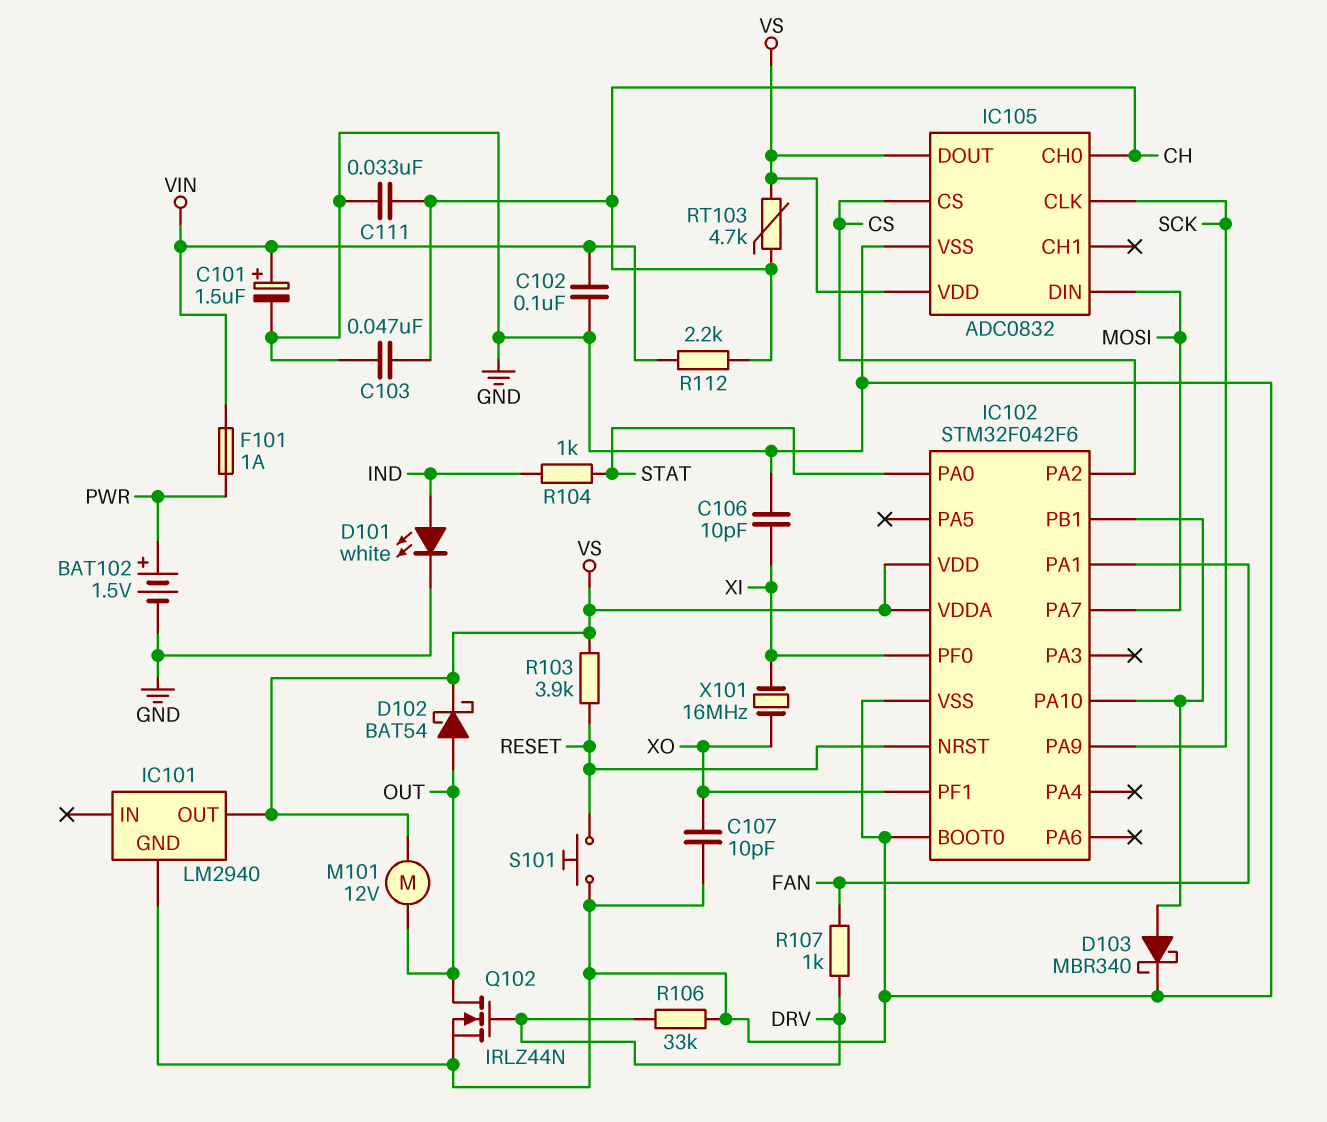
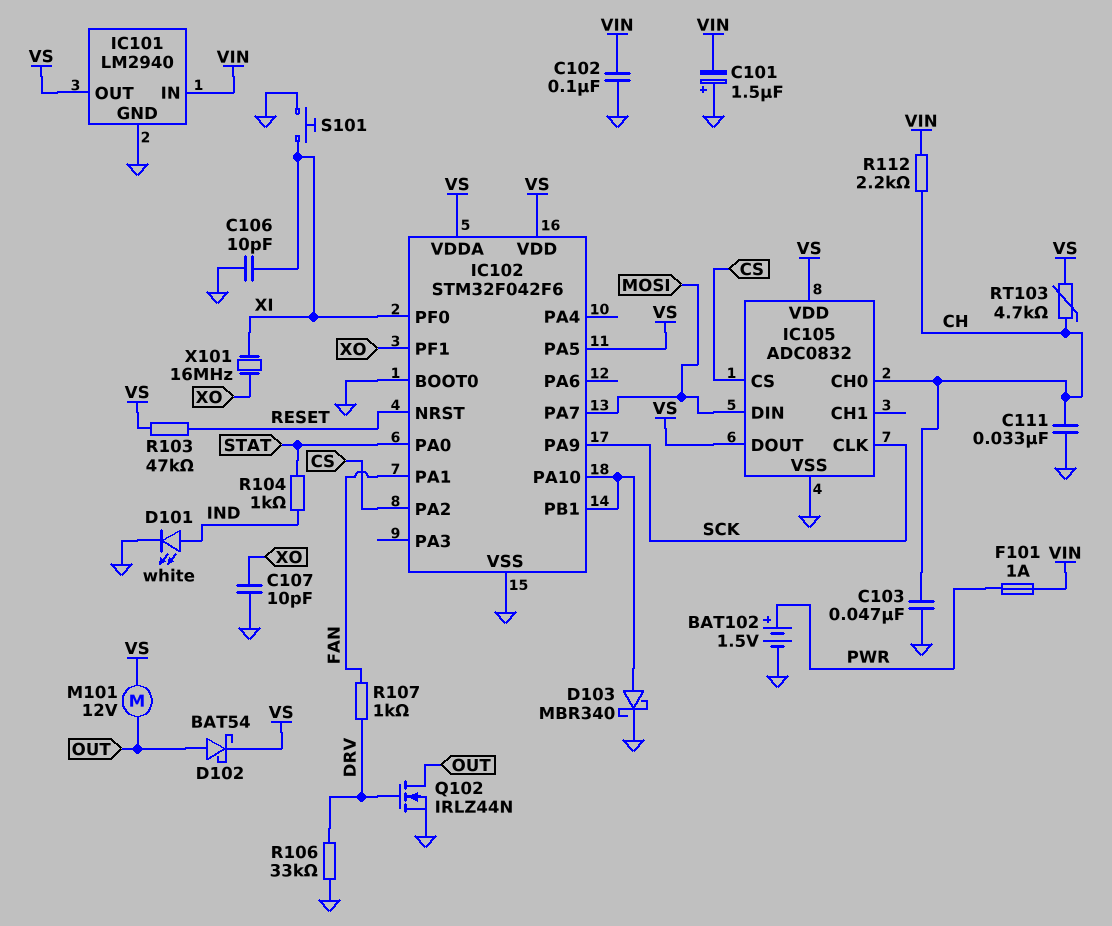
C101: 1.5uF (plus VIN, minus GND) -> 1.5uF (plus GND, minus VIN)
IC101 pin IN: none -> VIN
IC102 pin PA5: none -> VS
R103: 3.9k (RESET, VS) -> 47k (RESET, VS)
S101: button (GND, RESET) -> button (GND, XI)

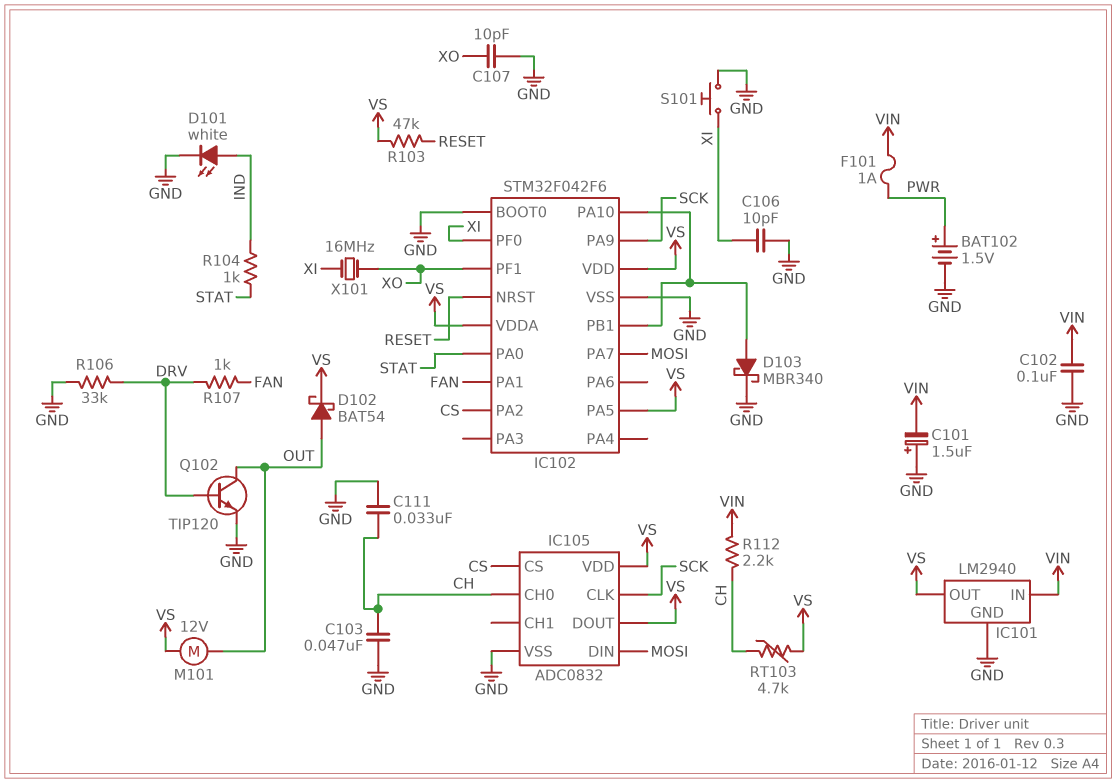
Q102: NMOS IRLZ44N (G DRV, D OUT, S GND) -> NPN TIP120 (B DRV, C OUT, E GND)

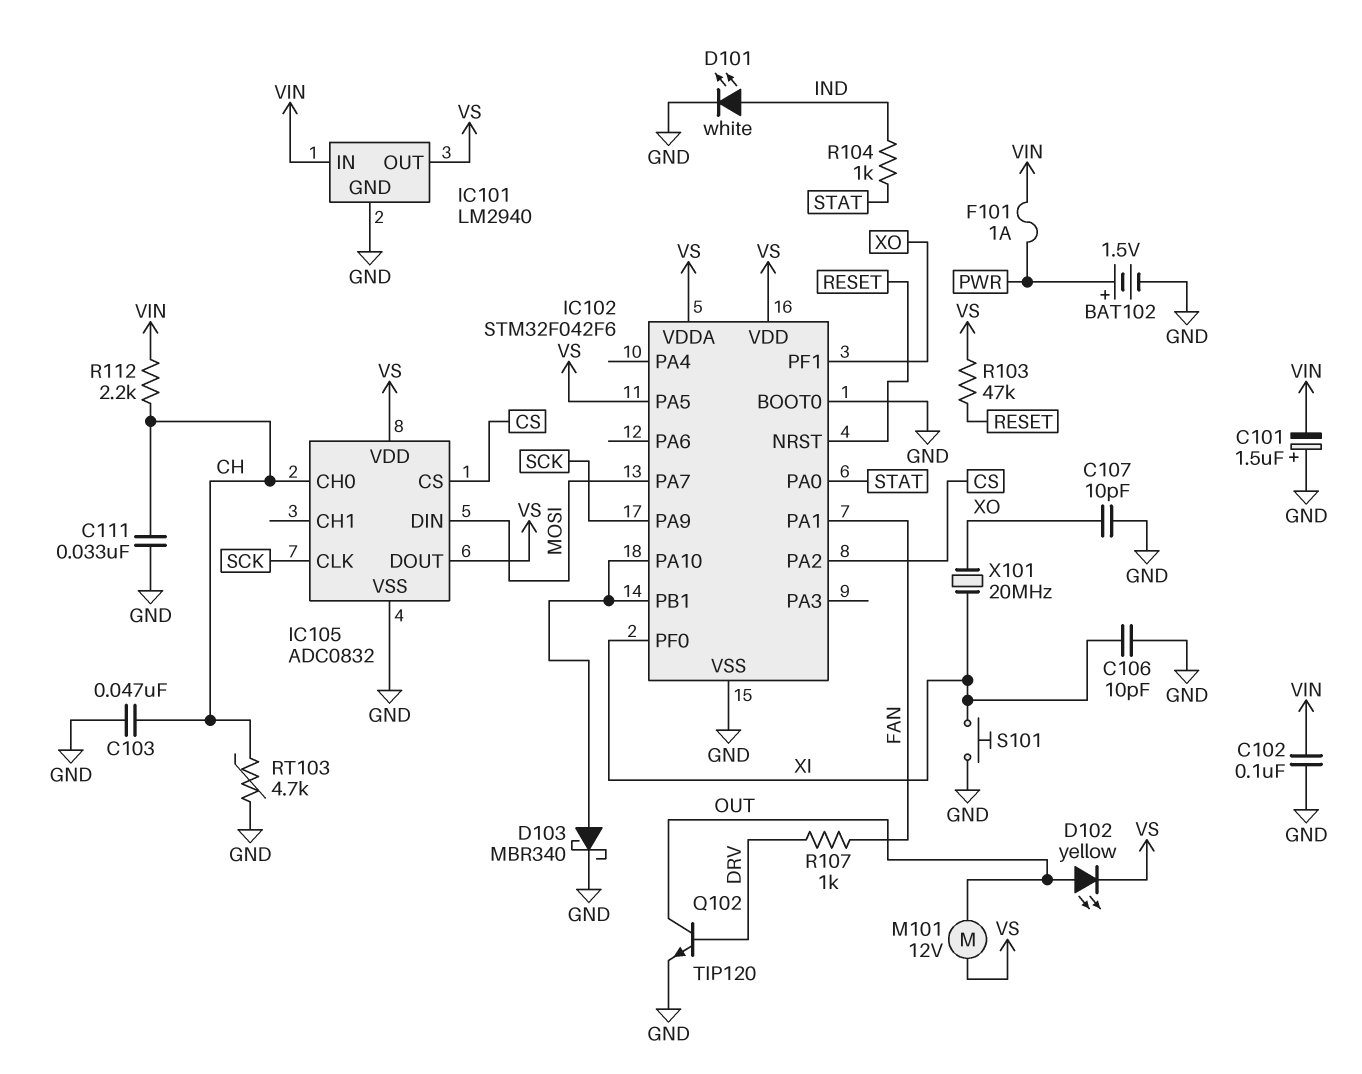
D102: schottky BAT54 (A OUT, K VS) -> LED yellow (A OUT, K VS)
R106: 33k (DRV, GND) -> none
RT103: 4.7k (CH, VS) -> 4.7k (CH, GND)
X101: 16MHz (XI, XO) -> 20MHz (XI, XO)

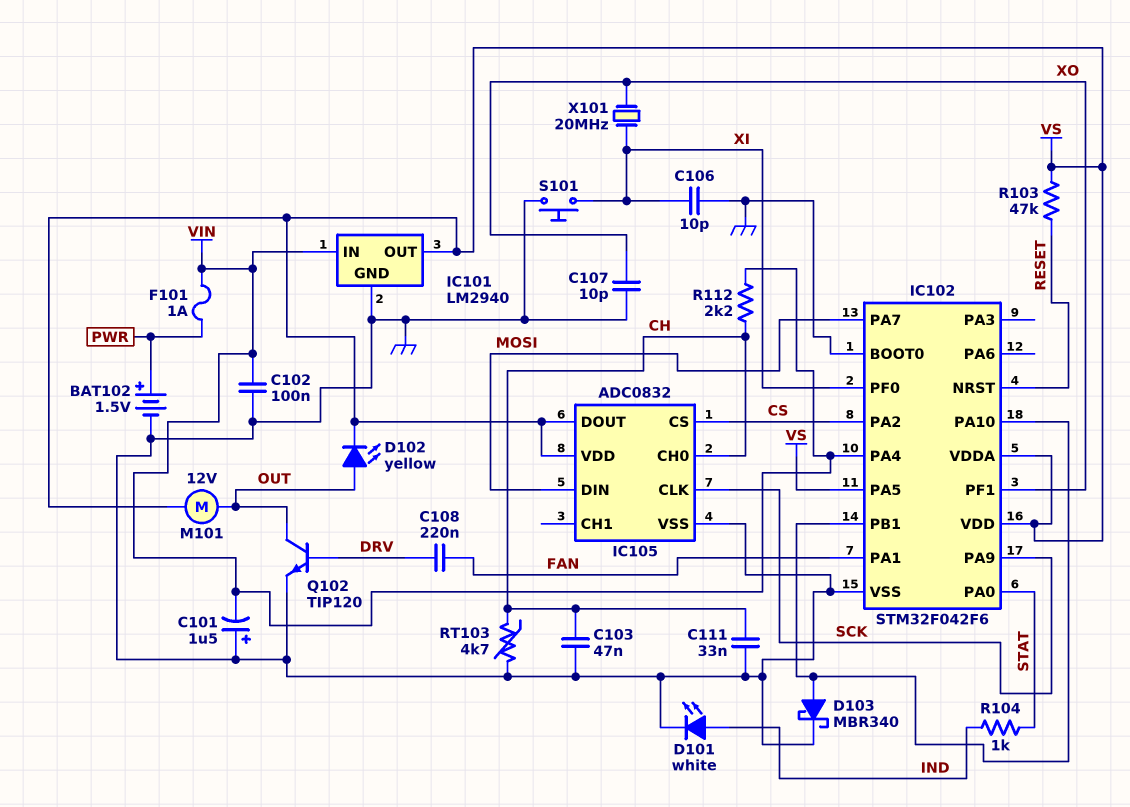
C108: none -> 220nF (DRV, FAN)
IC102 pin PA4: none -> VIN
R107: 1k (DRV, FAN) -> none

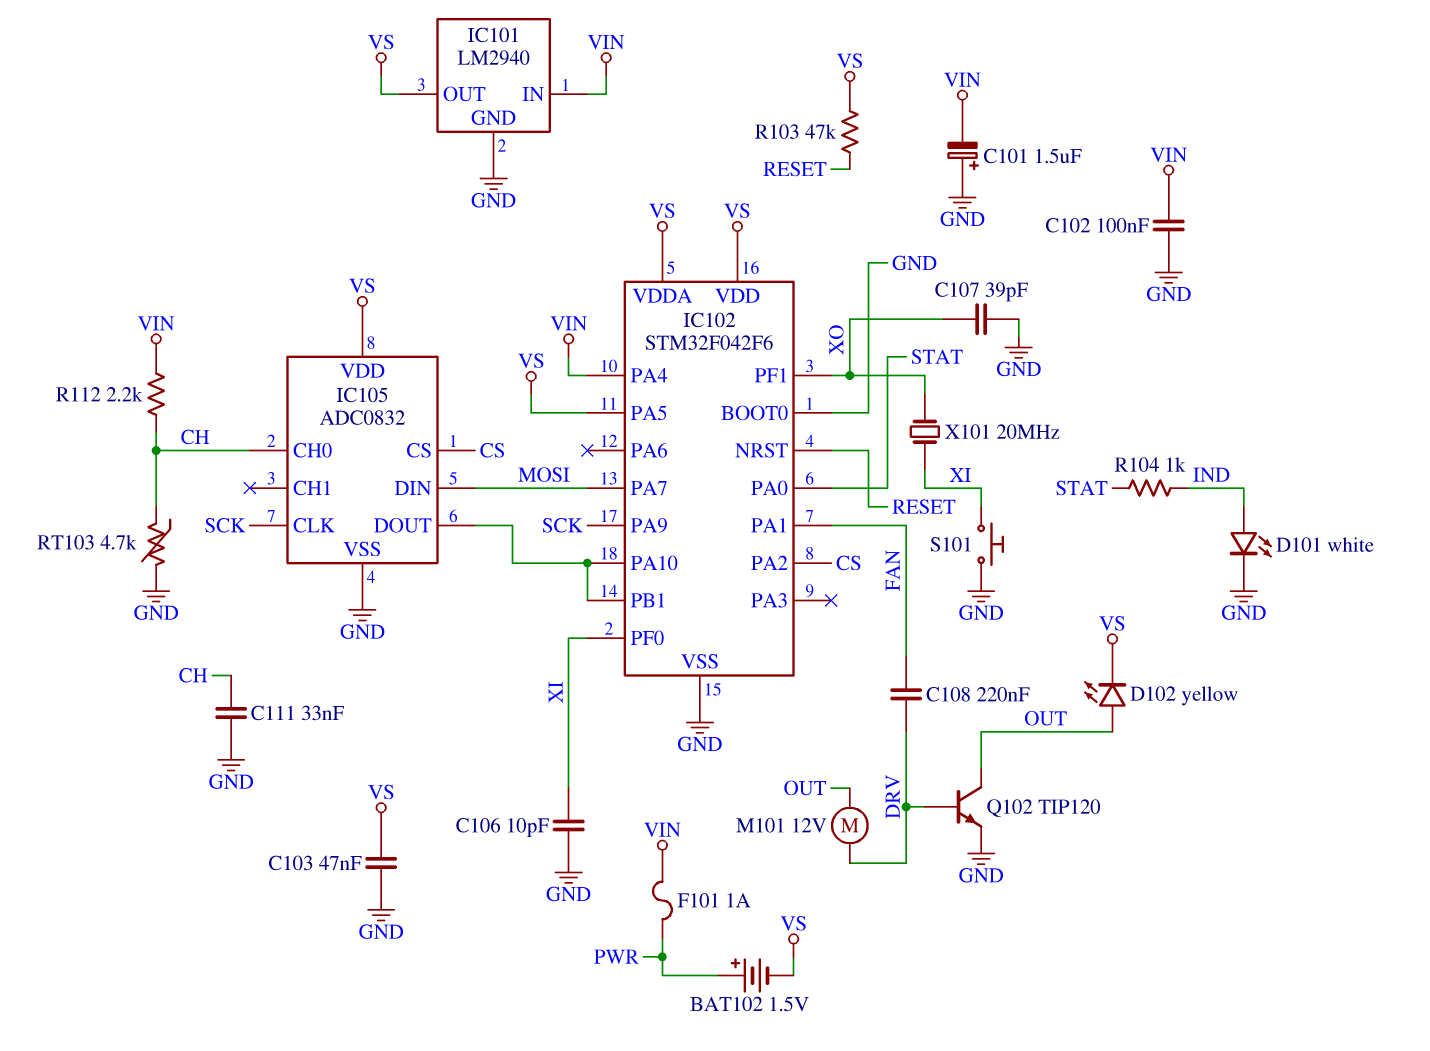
BAT102: 1.5V (plus PWR, minus GND) -> 1.5V (plus PWR, minus VS)
C103: 47nF (CH, GND) -> 47nF (GND, VS)
C107: 10pF (GND, XO) -> 39pF (GND, XO)
D103: schottky MBR340 (A IC102/PA10, K GND) -> none
IC105 pin DOUT: VS -> IC102/PA10
M101: motor 12V (OUT, VS) -> motor 12V (DRV, OUT)

